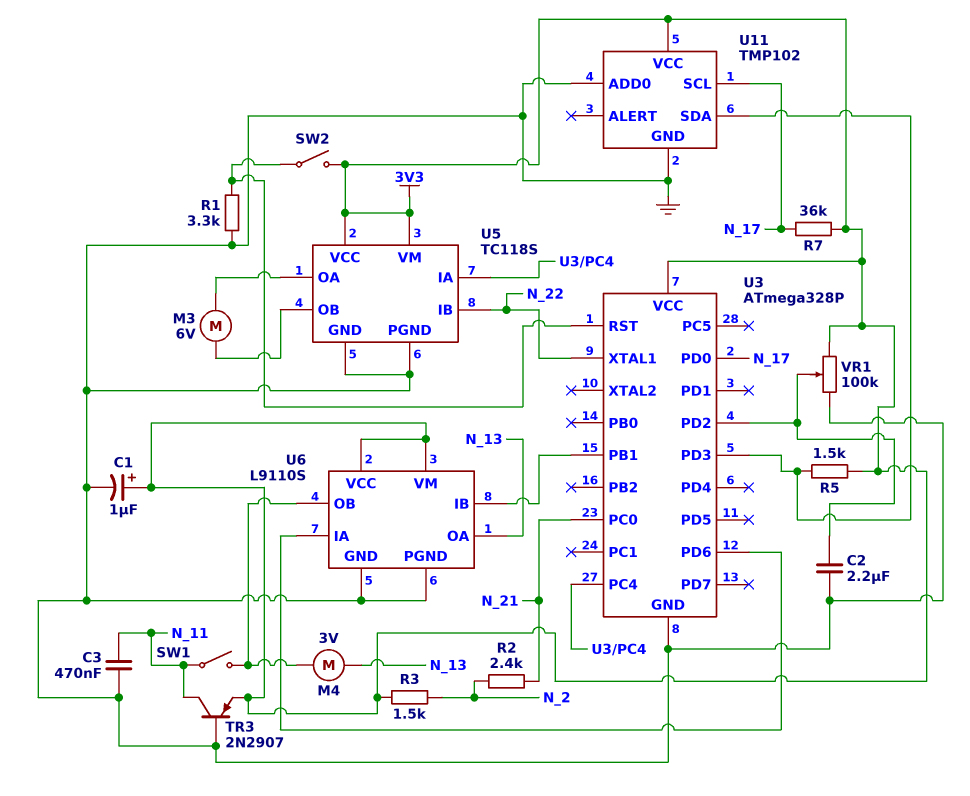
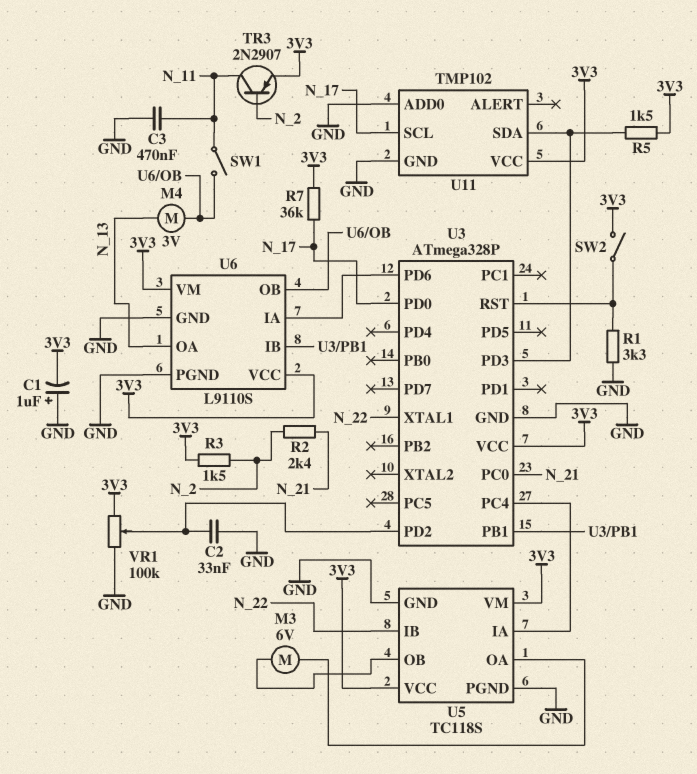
C1: 1uF (plus 3V3, minus GND) -> 1uF (plus GND, minus 3V3)
C2: 2.2uF (GND, U3/PD2) -> 33nF (GND, U3/PD2)
TR3: PNP 2N2907 (B GND, C N_11, E 3V3) -> PNP 2N2907 (B N_2, C N_11, E 3V3)

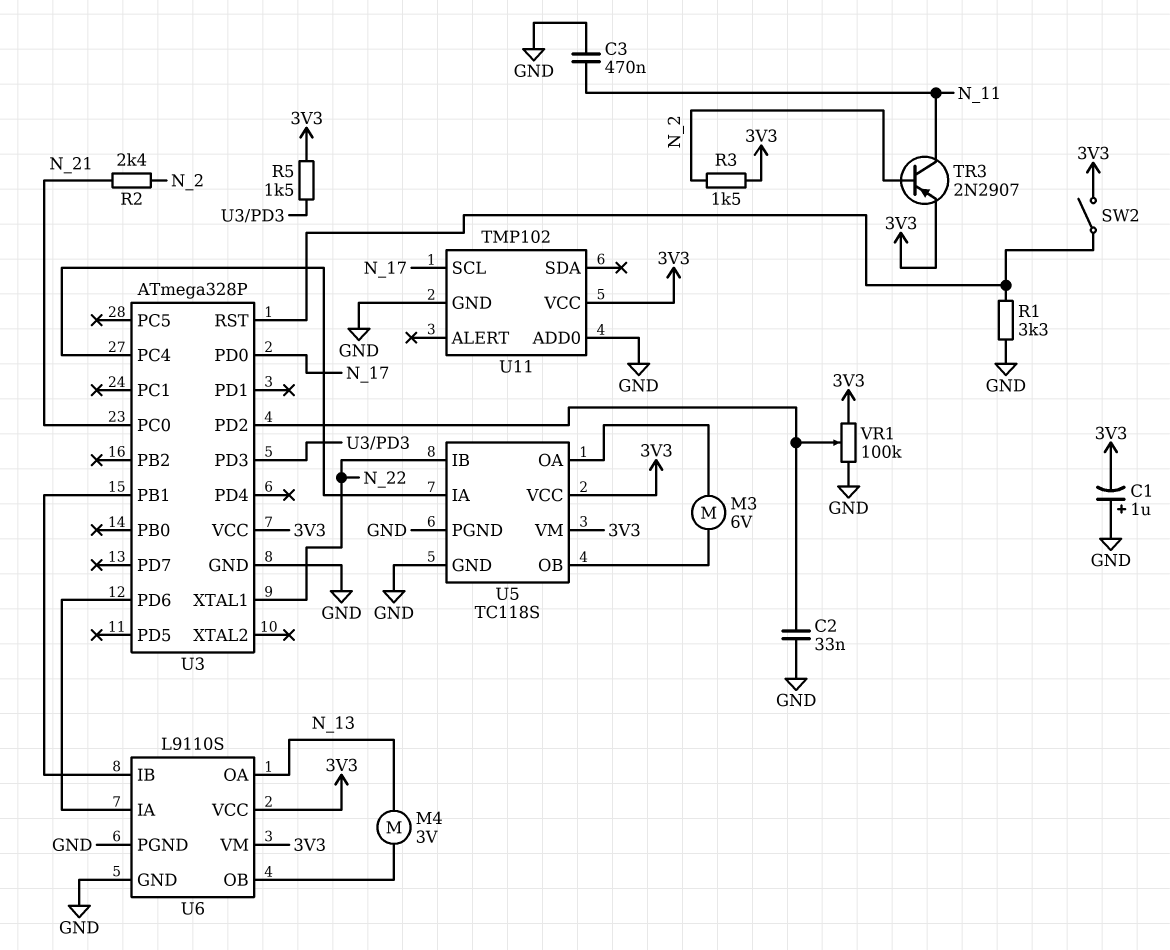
R7: 36k (3V3, N_17) -> none
SW1: switch (N_11, U6/OB) -> none
U11 pin SDA: U3/PD3 -> none

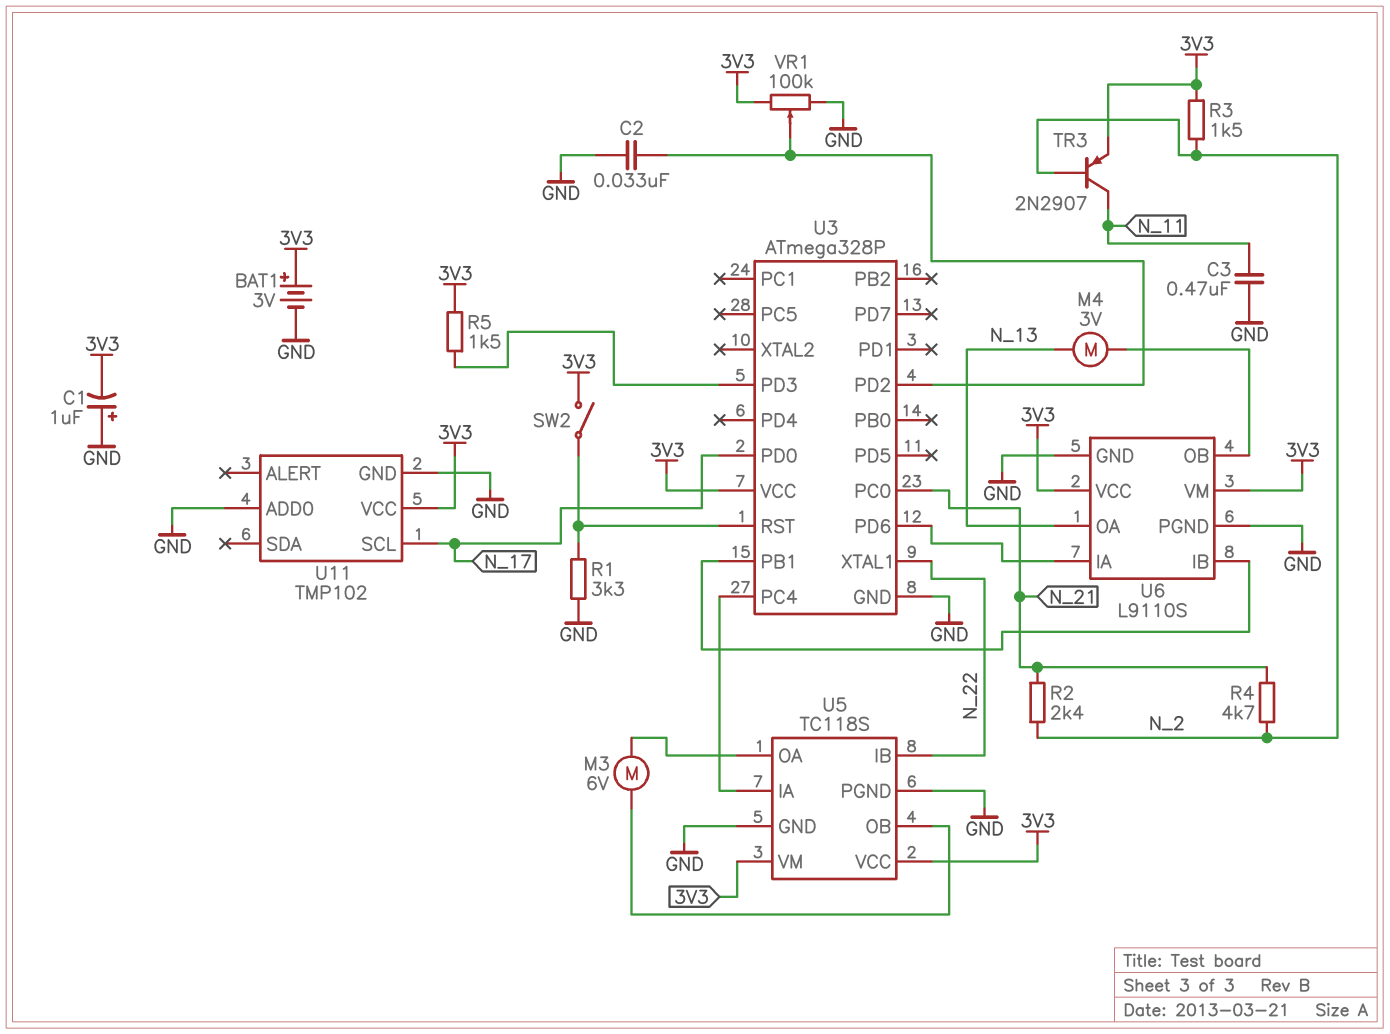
BAT1: none -> 3V (plus 3V3, minus GND)
R4: none -> 4.7k (N_2, N_21)

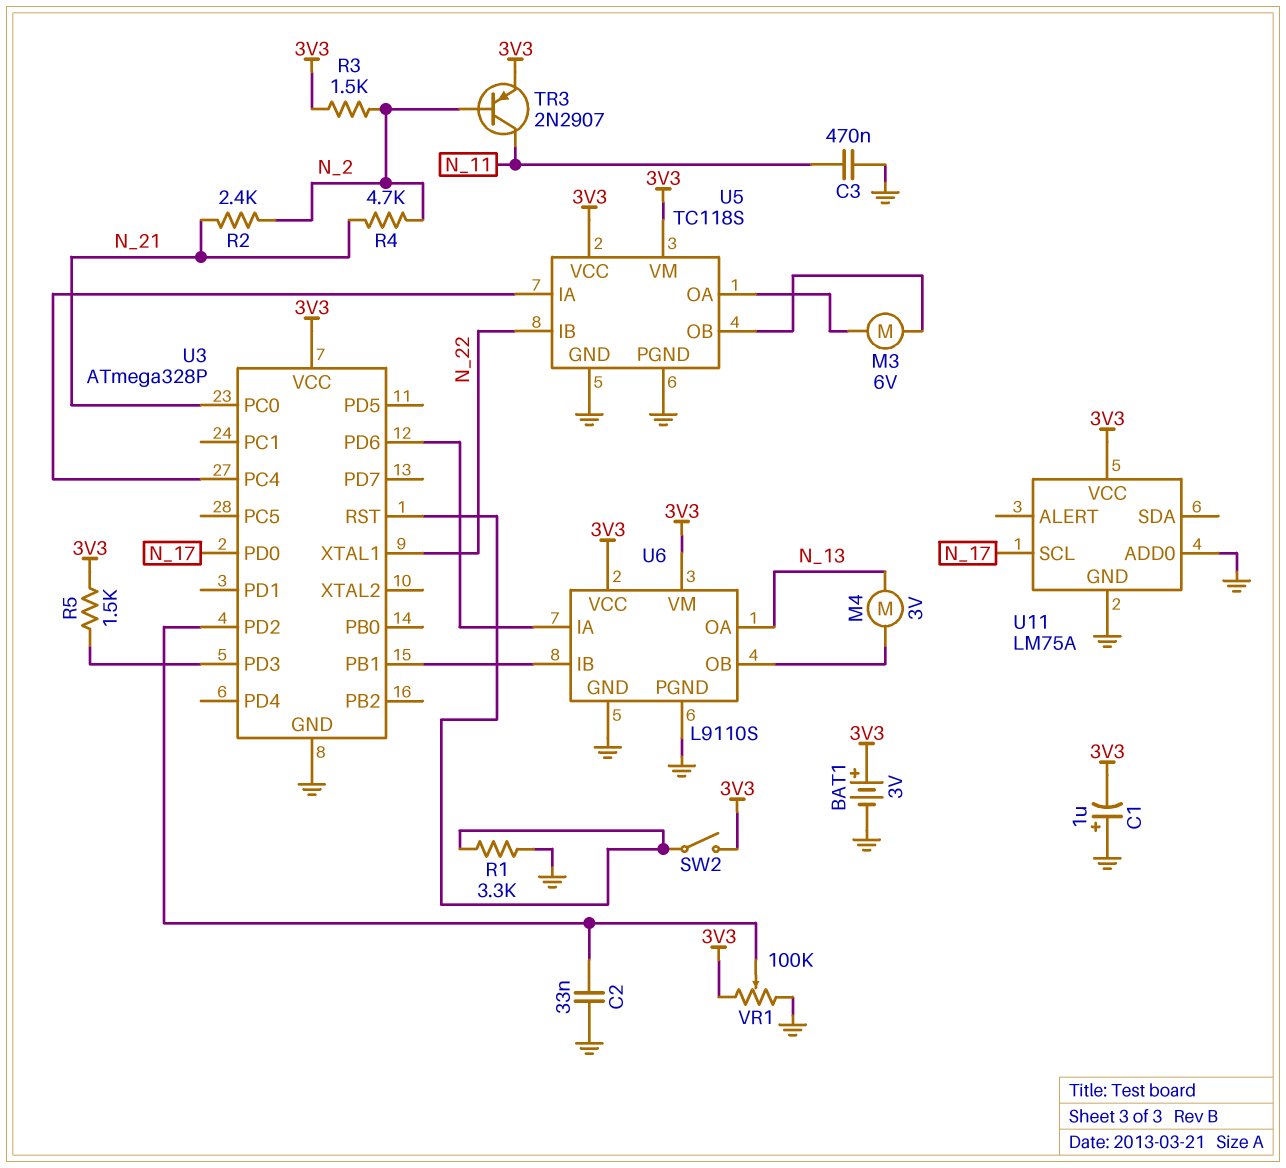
U11: TMP102 -> LM75A

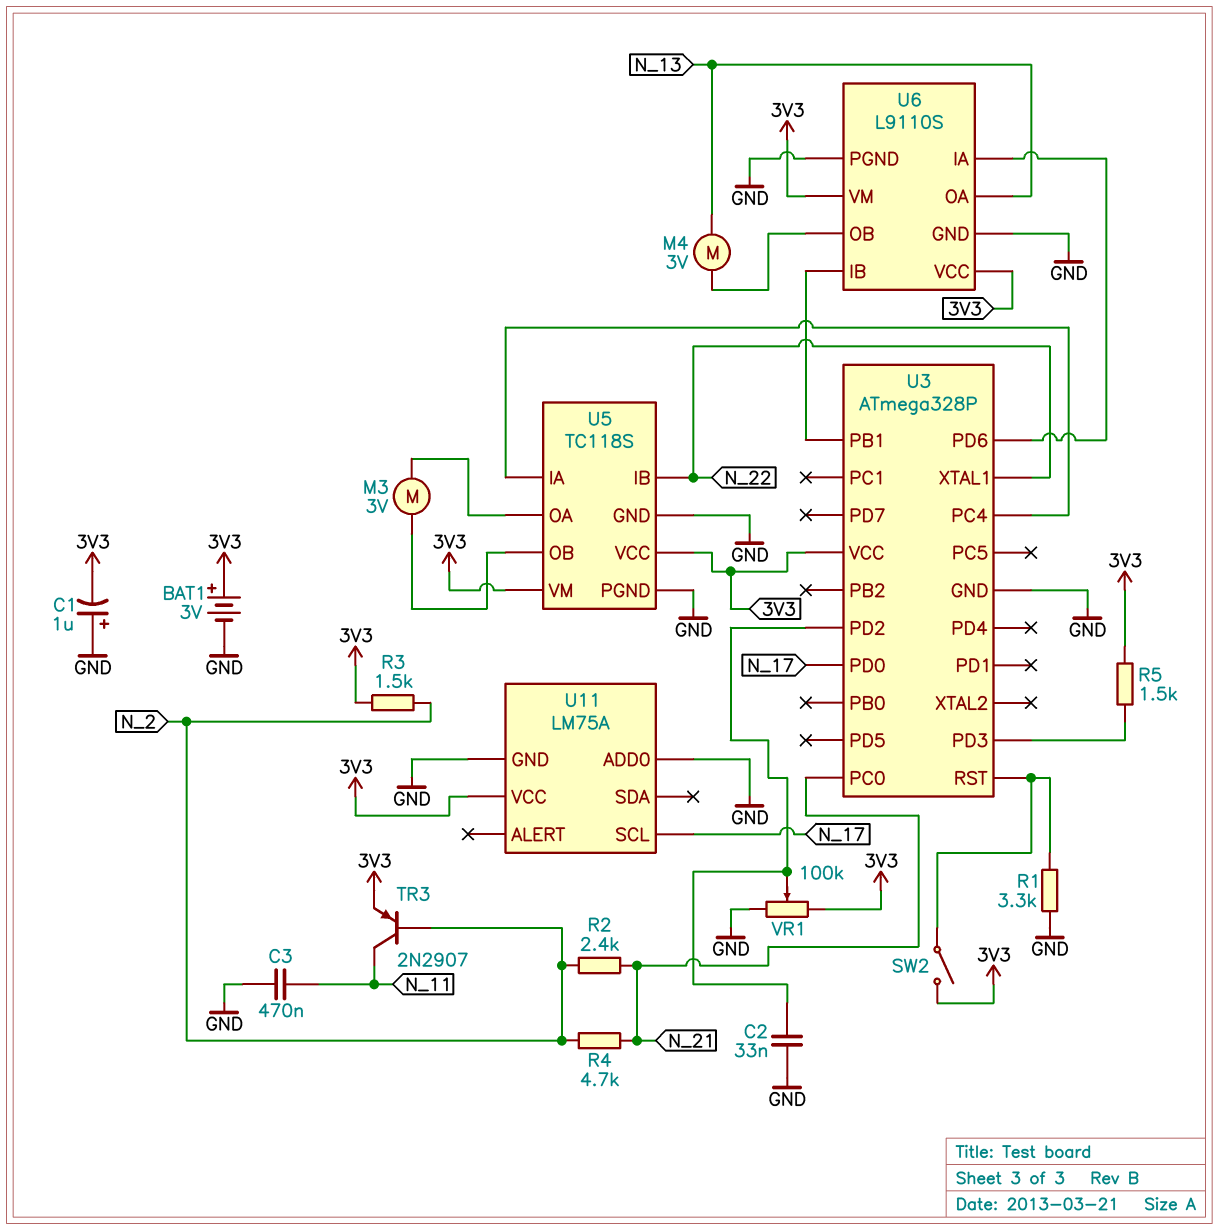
M3: motor 6V (U5/OA, U5/OB) -> motor 3V (U5/OA, U5/OB)

